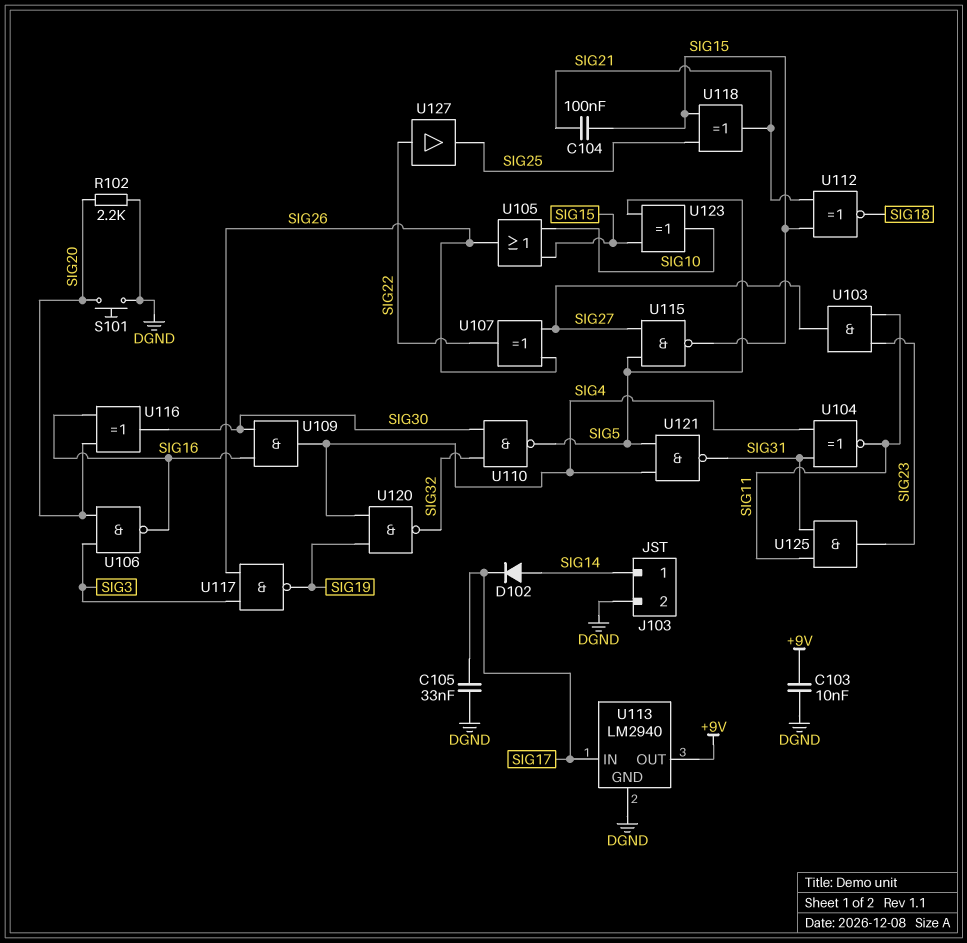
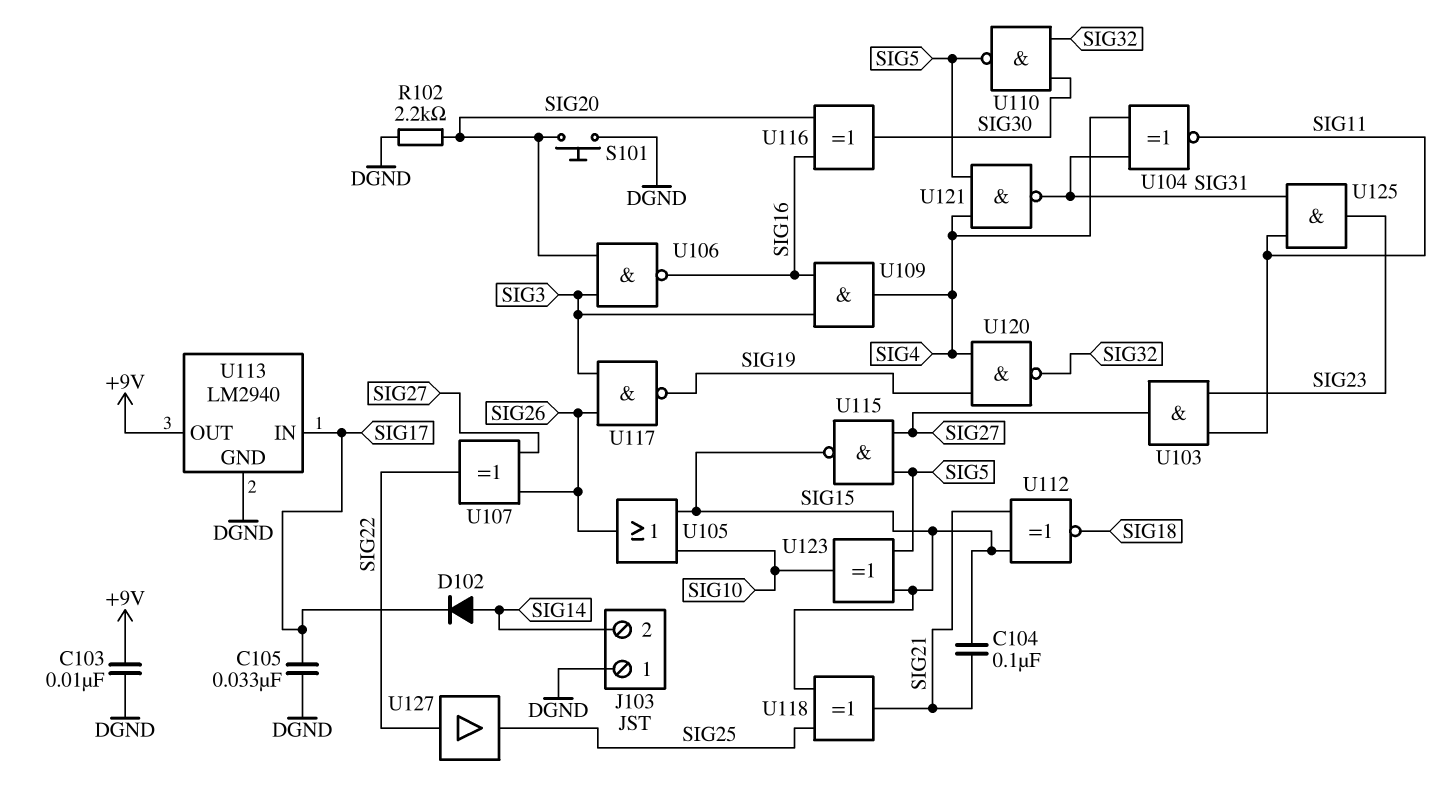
J103 pin 1: SIG14 -> DGND
J103 pin 2: DGND -> SIG14
U109: AND (in SIG16, in SIG30, out SIG4) -> AND (in SIG3, in SIG16, out SIG4)

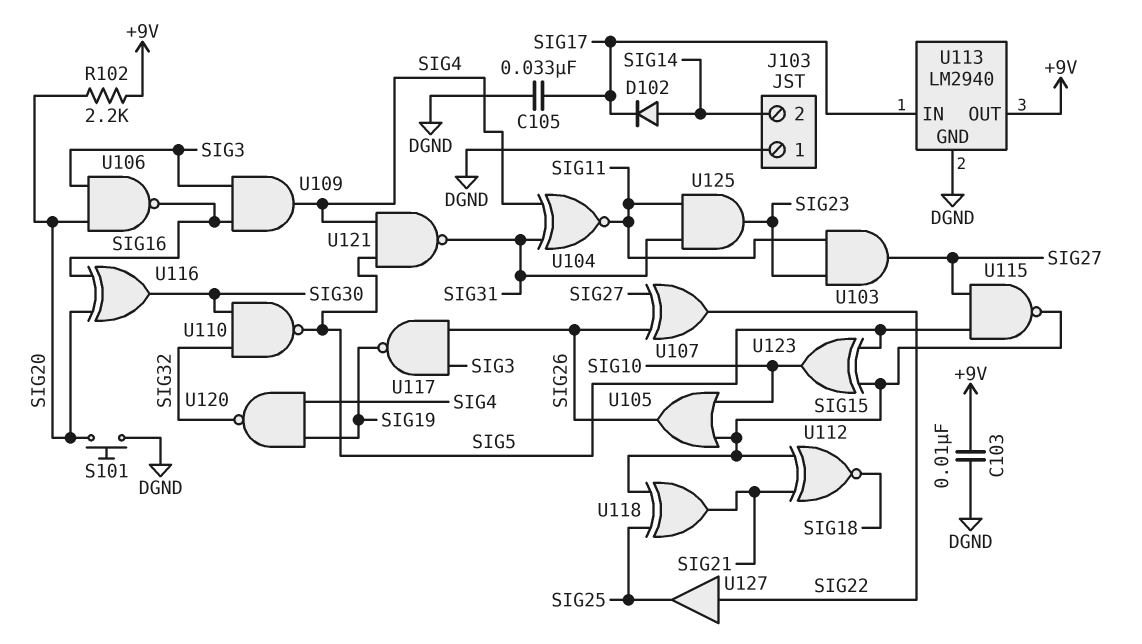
C104: 100nF (SIG15, SIG21) -> none
R102: 2.2k (DGND, SIG20) -> 2.2k (+9V, SIG20)

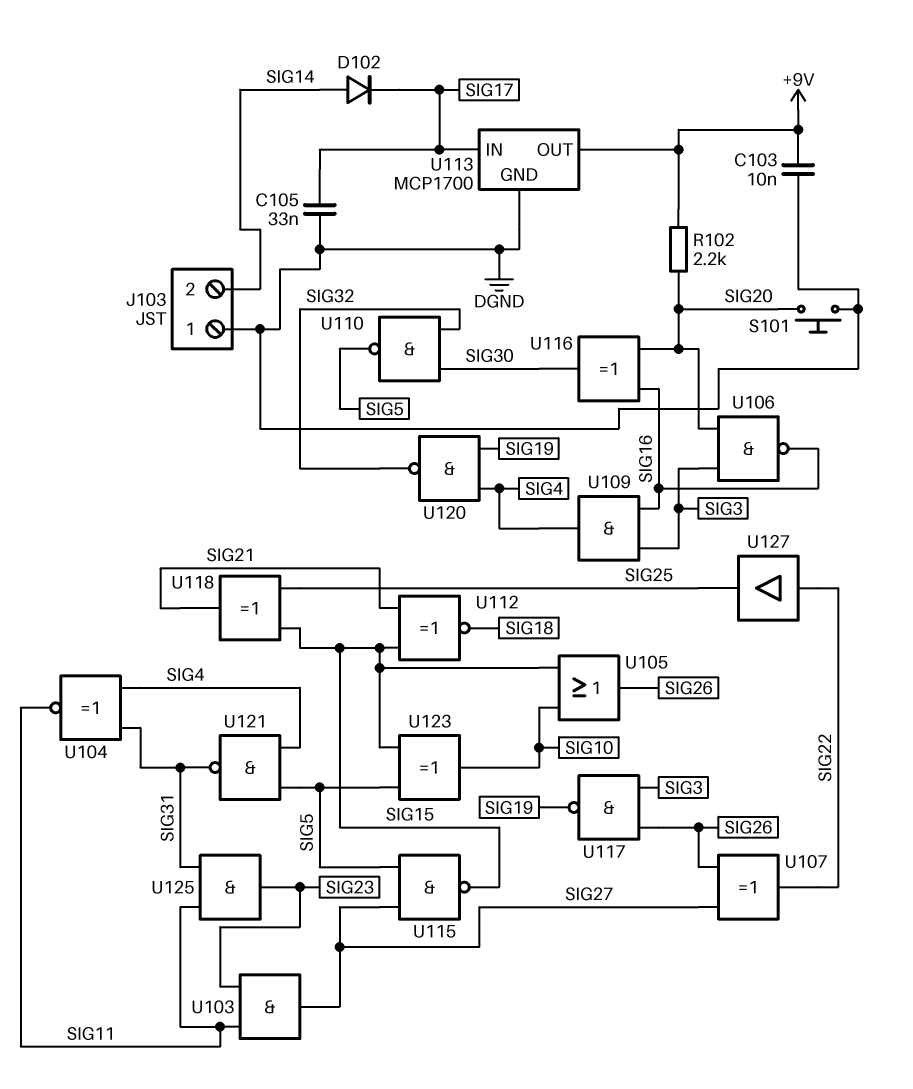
U113: LM2940 -> MCP1700

